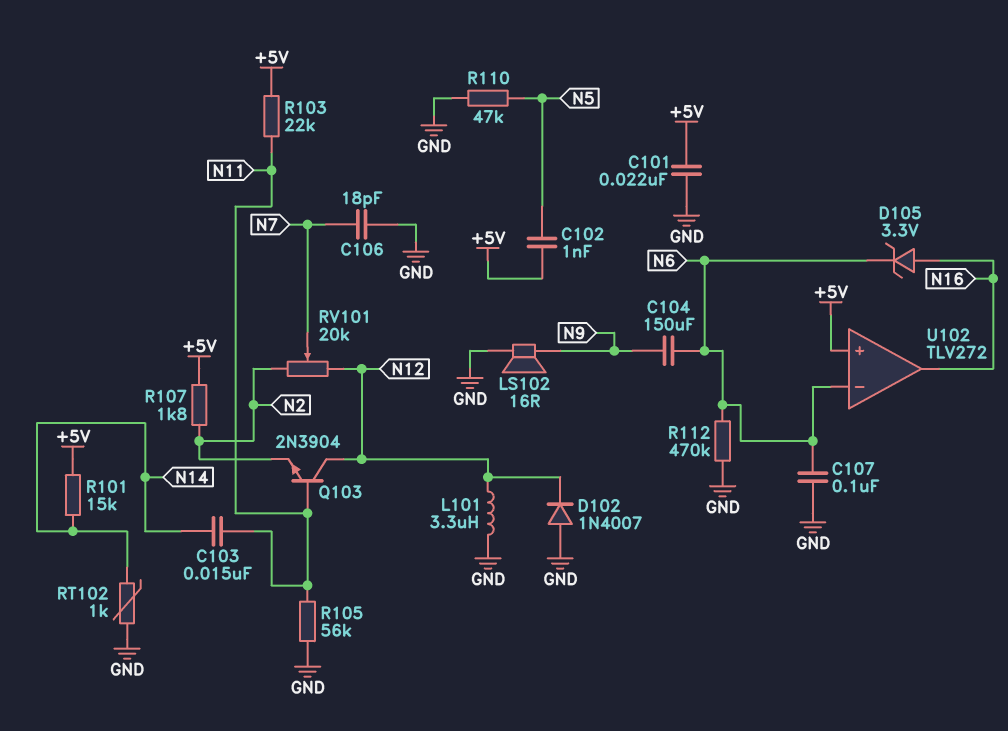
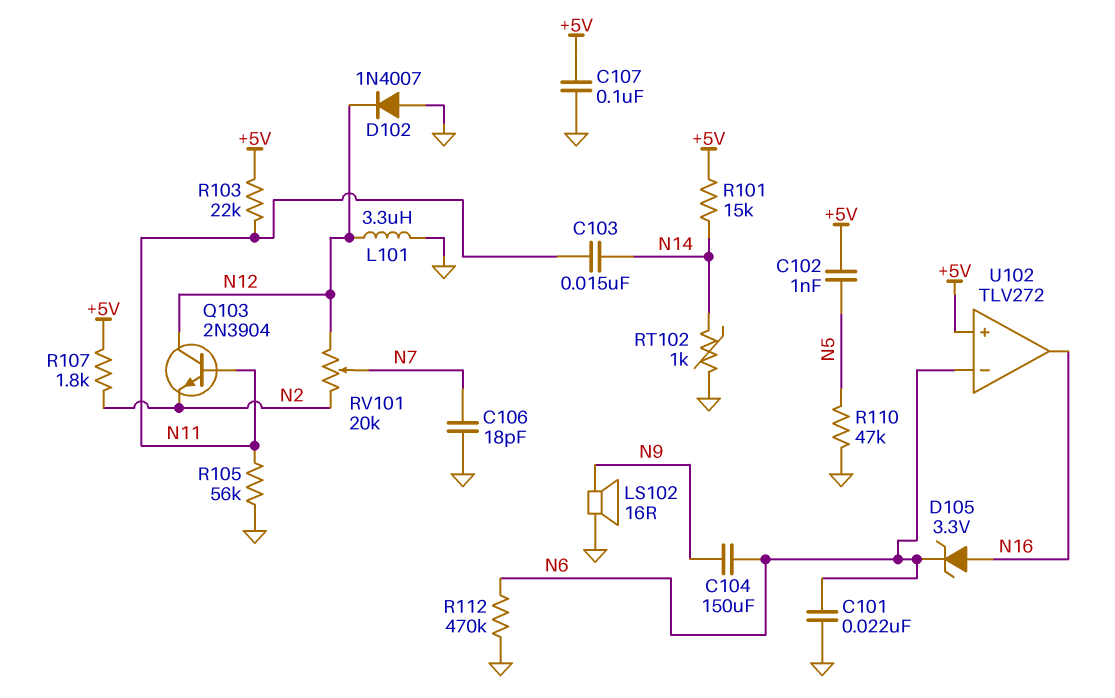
C101: 22nF (+5V, GND) -> 22nF (GND, N6)
C107: 100nF (GND, N6) -> 100nF (+5V, GND)

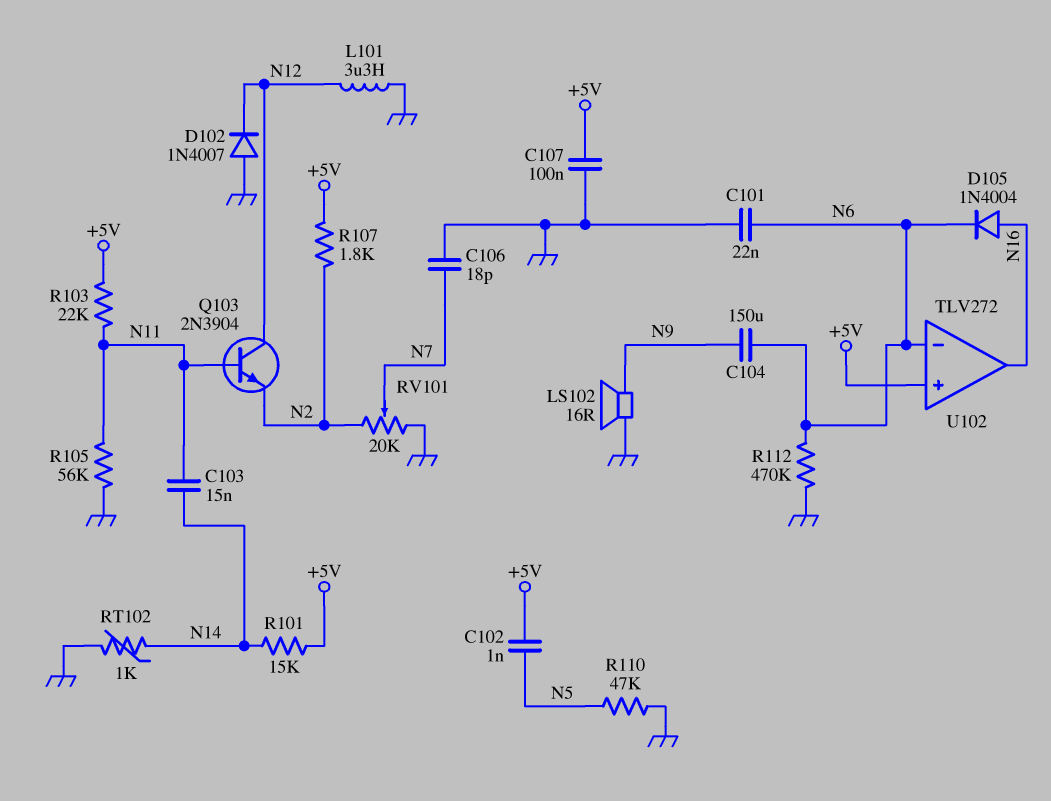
D105: zener 3.3V (A N16, K N6) -> diode 1N4004 (A N16, K N6)
RV101: 20k (N2, N12, wiper N7) -> 20k (GND, N2, wiper N7)

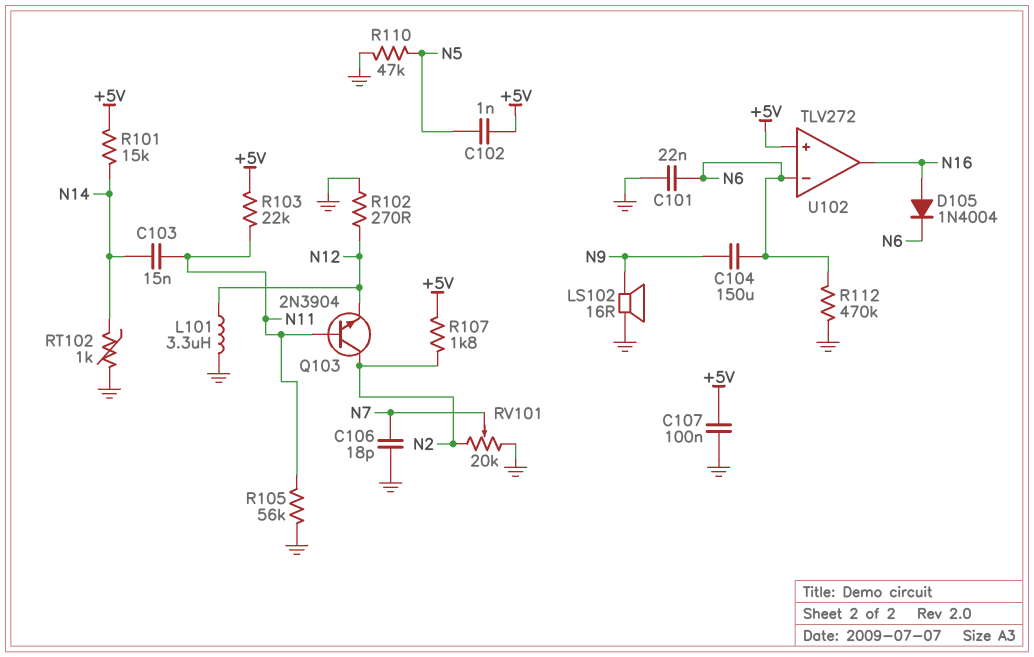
D102: diode 1N4007 (A GND, K N12) -> none
Q103: NPN 2N3904 (B N11, C N12, E N2) -> NPN 2N3904 (B N11, C N2, E N12)
R102: none -> 270 (GND, N12)

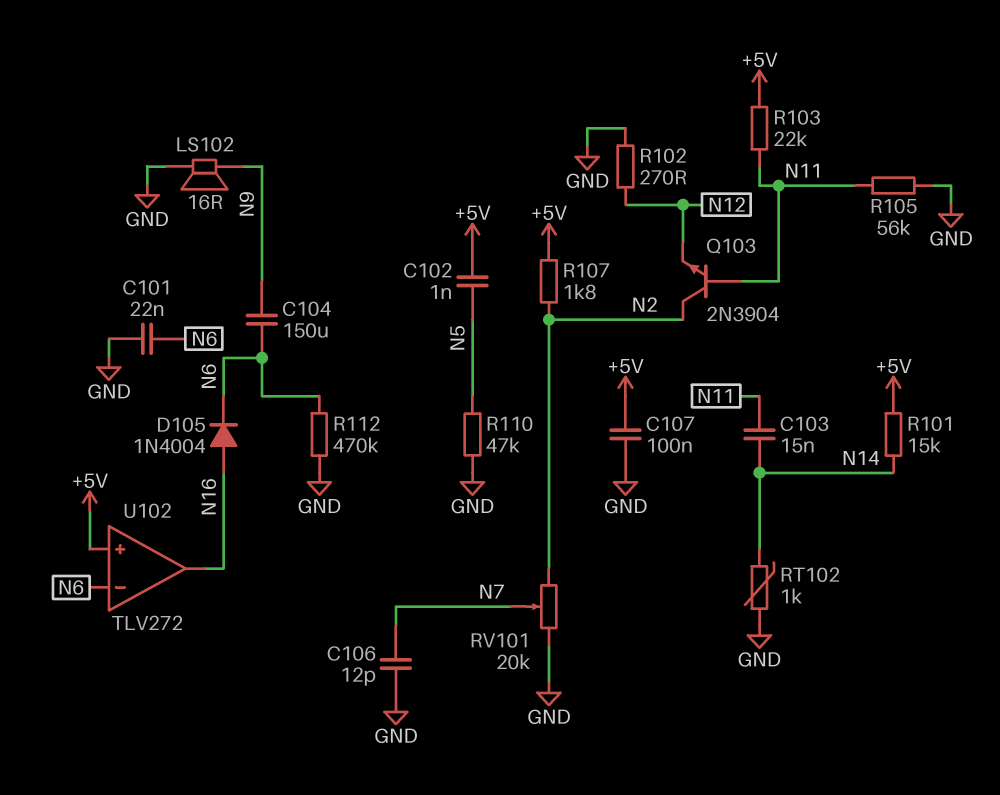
C106: 18pF (GND, N7) -> 12pF (GND, N7)
L101: 3.3uH (GND, N12) -> none

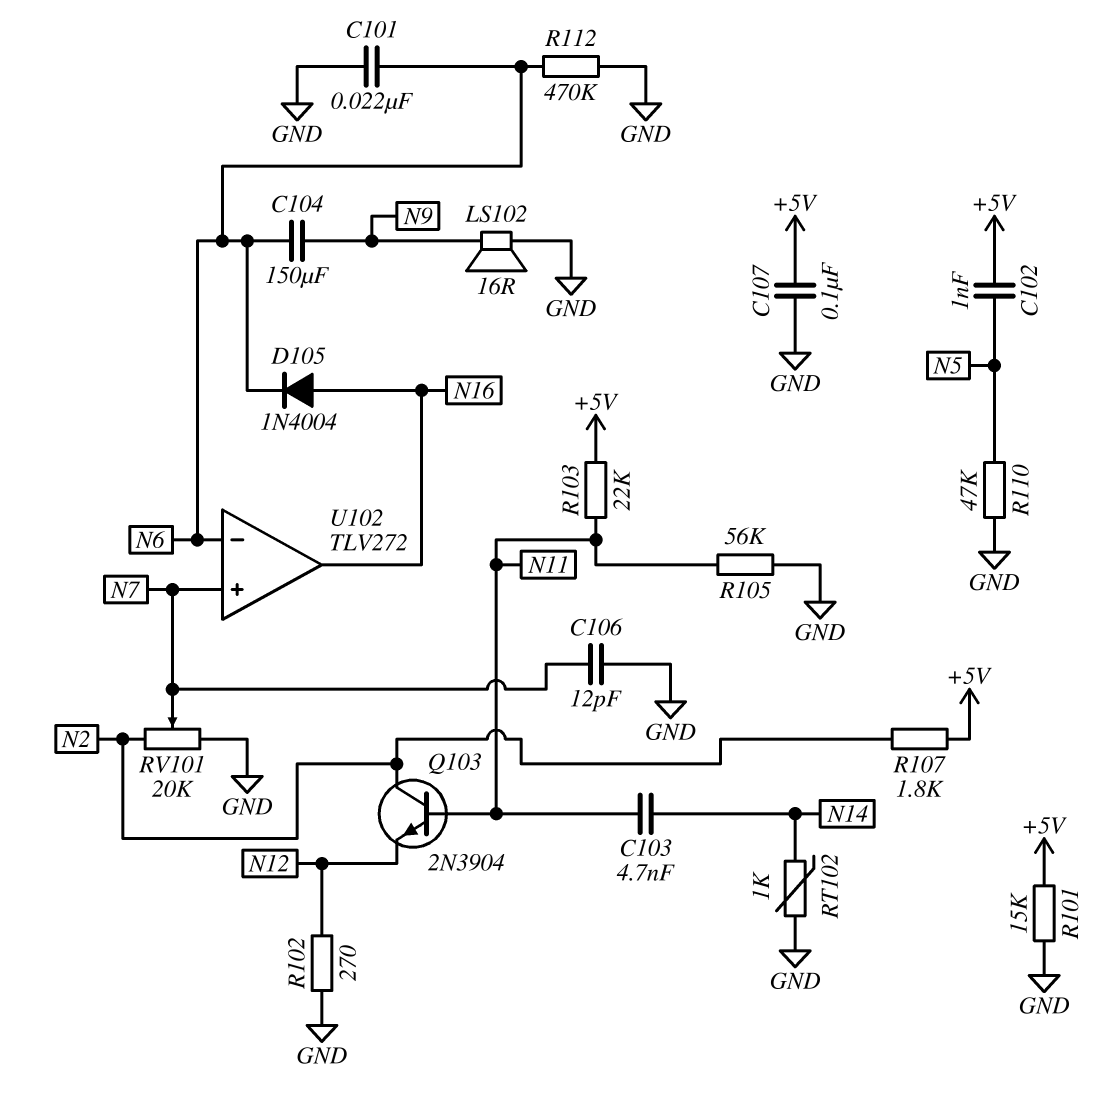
C103: 15nF (N11, N14) -> 4.7nF (N11, N14)
R101: 15k (+5V, N14) -> 15k (+5V, GND)
U102 pin in+: +5V -> N7

